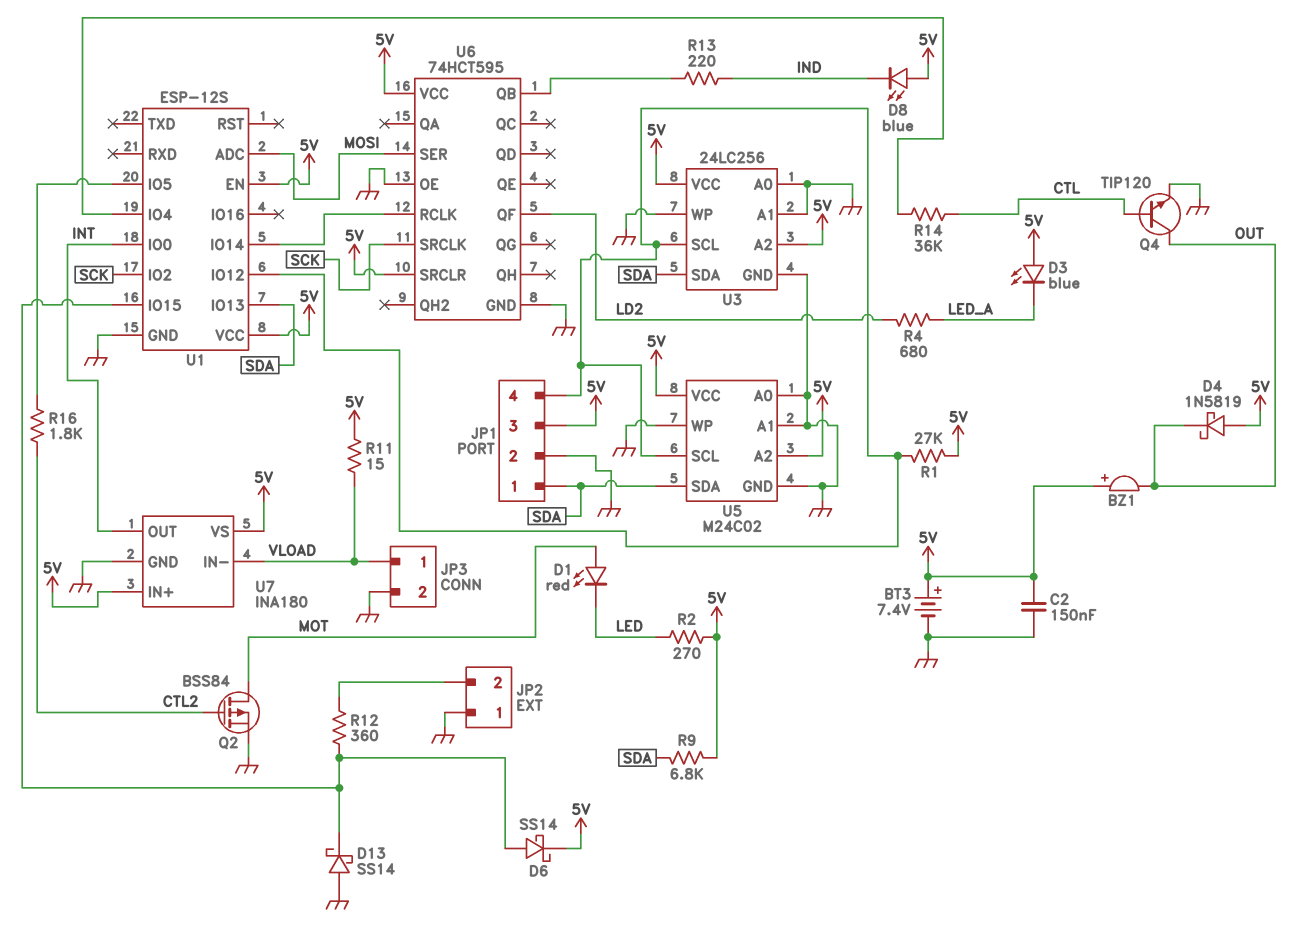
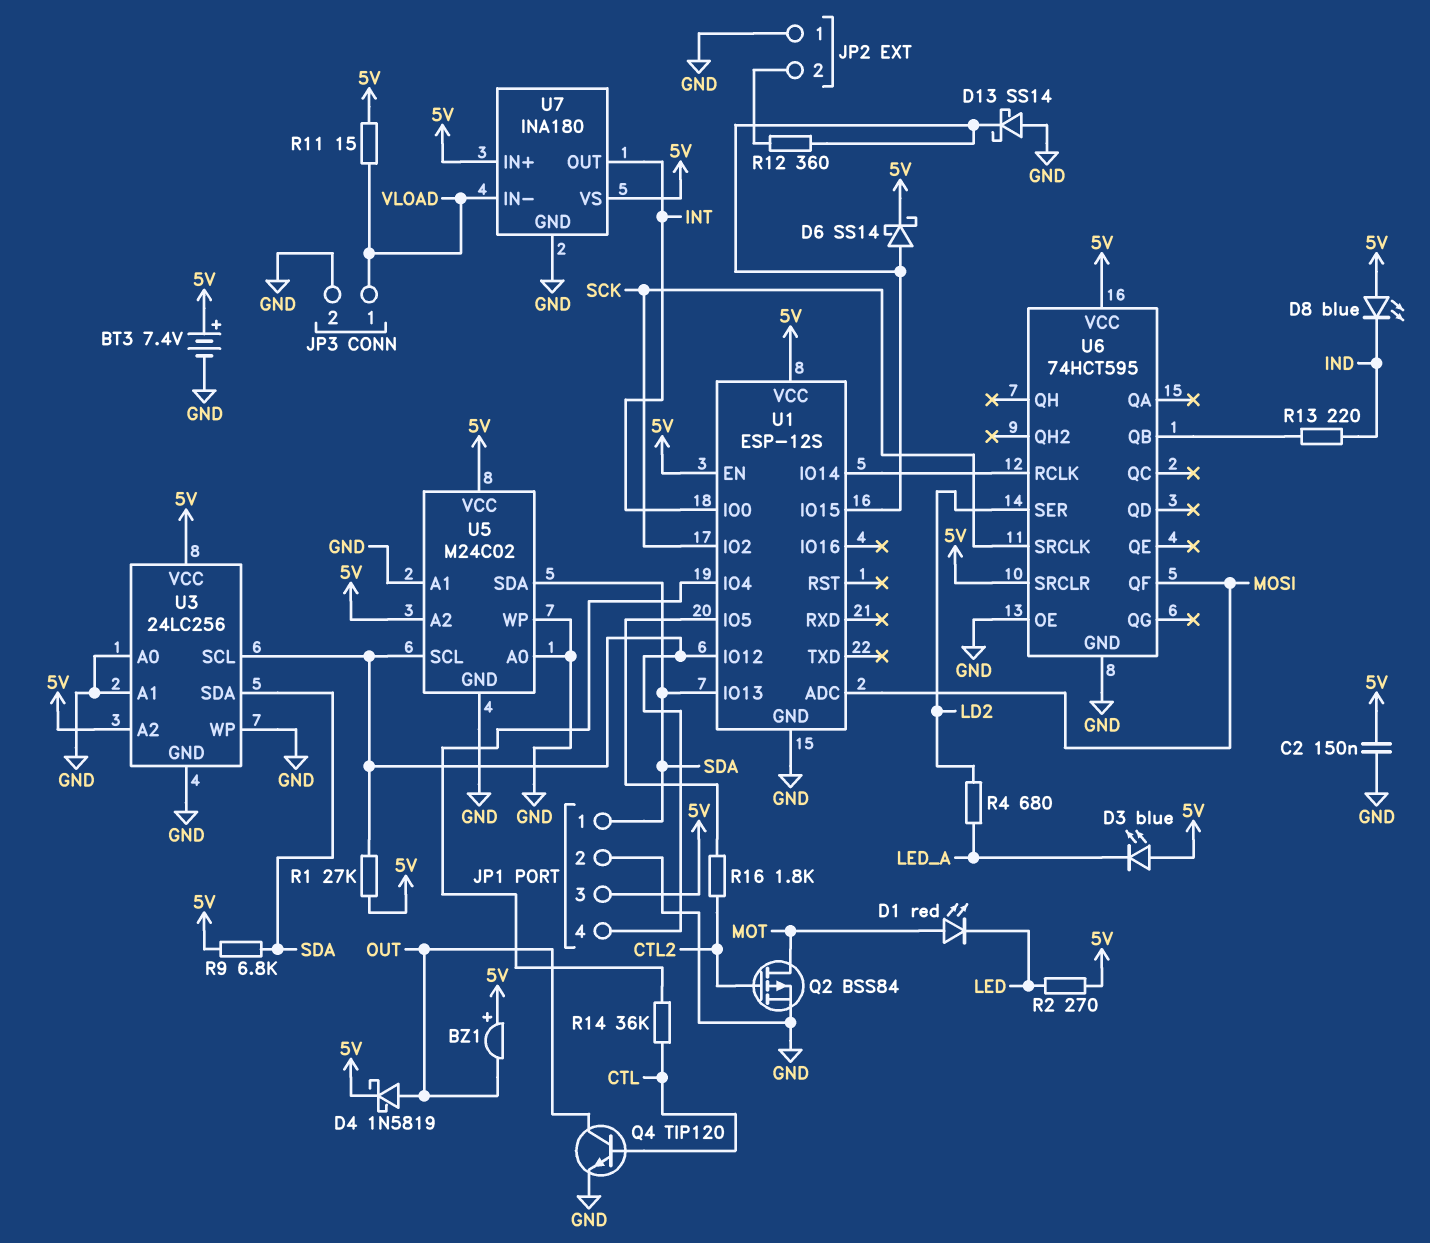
D4: schottky 1N5819 (A 5V, K OUT) -> schottky 1N5819 (A OUT, K 5V)
U6 pin QF: LD2 -> MOSI
U6 pin SER: MOSI -> LD2

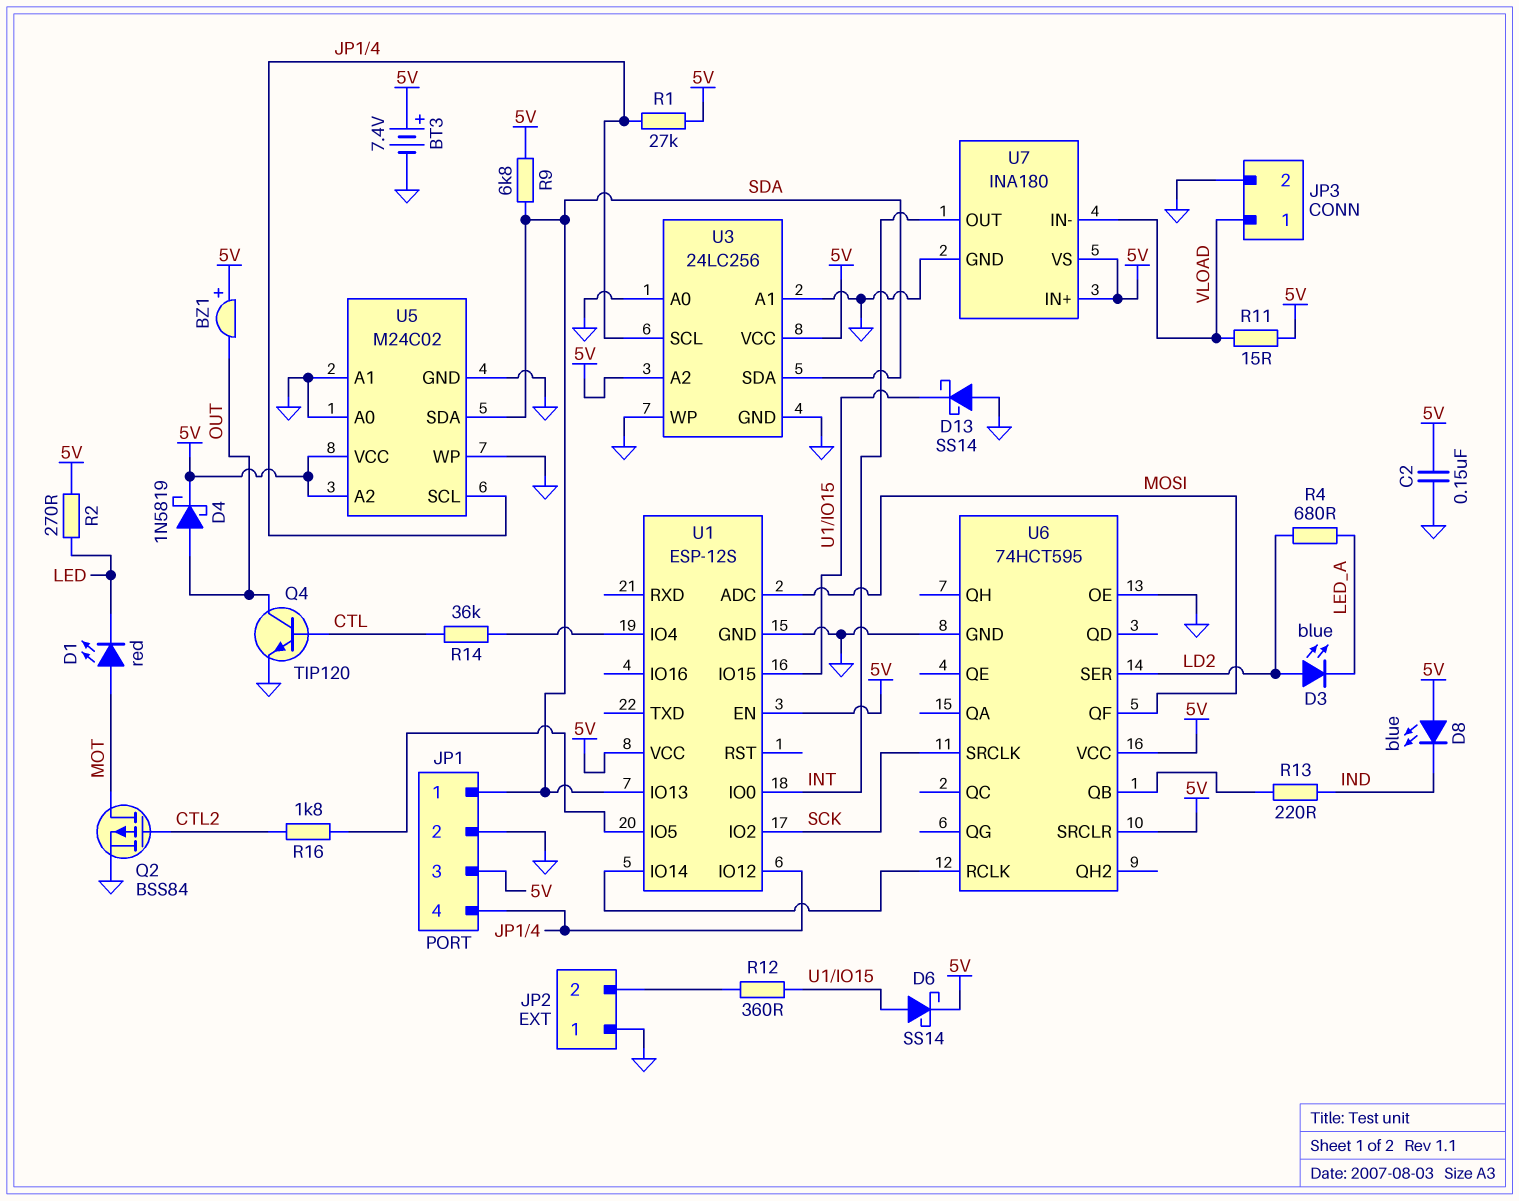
D3: LED blue (A 5V, K LED_A) -> LED blue (A LD2, K LED_A)

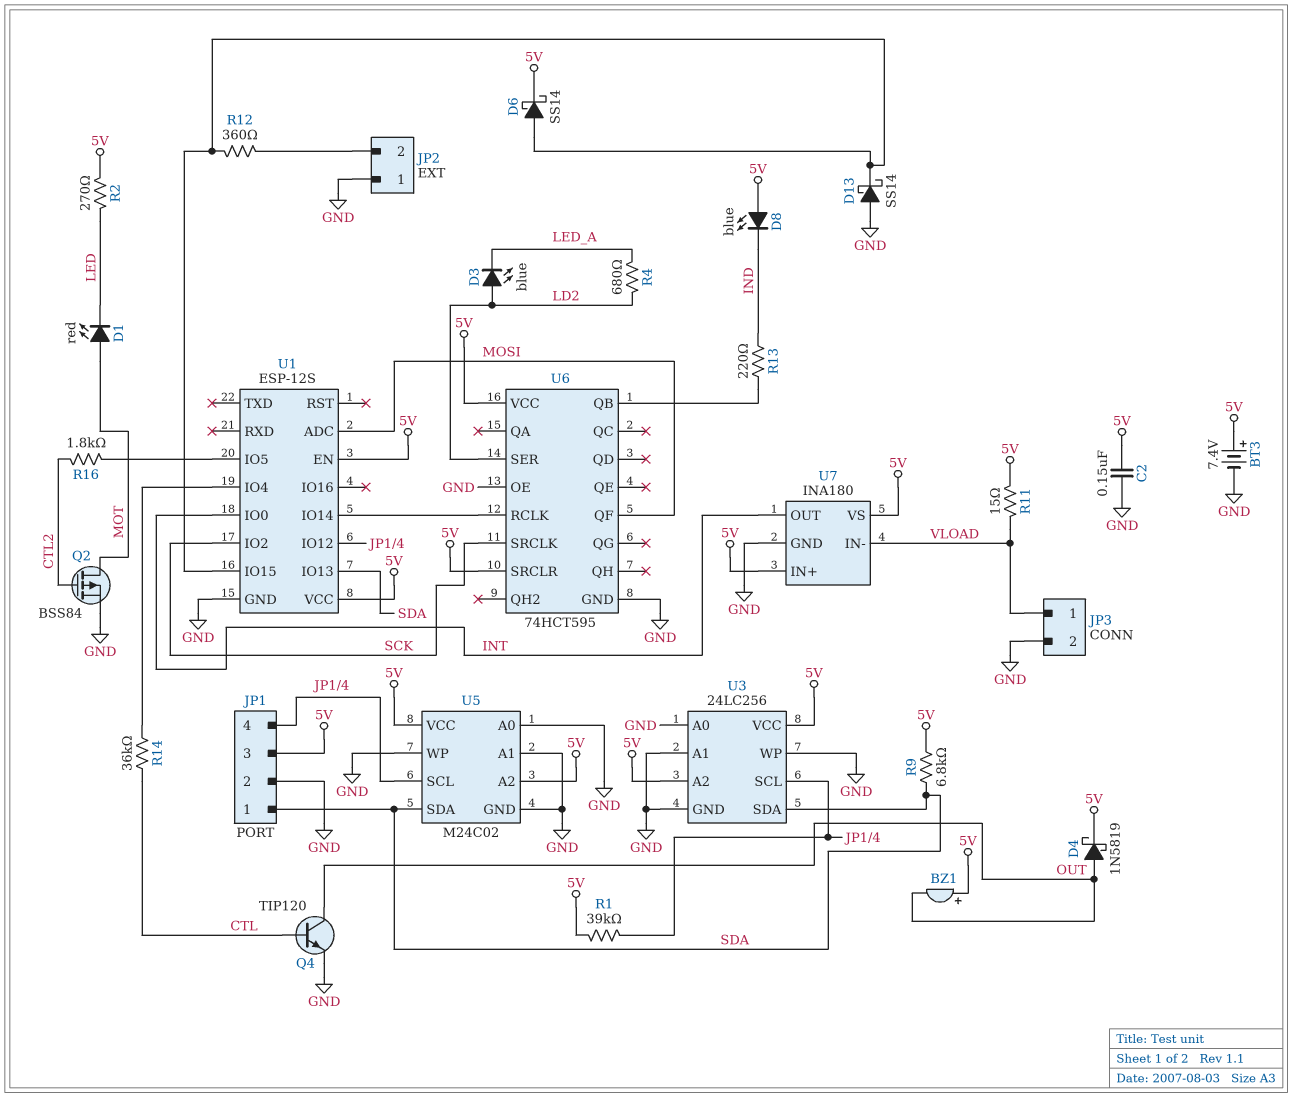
R1: 27k (5V, JP1/4) -> 39k (5V, JP1/4)

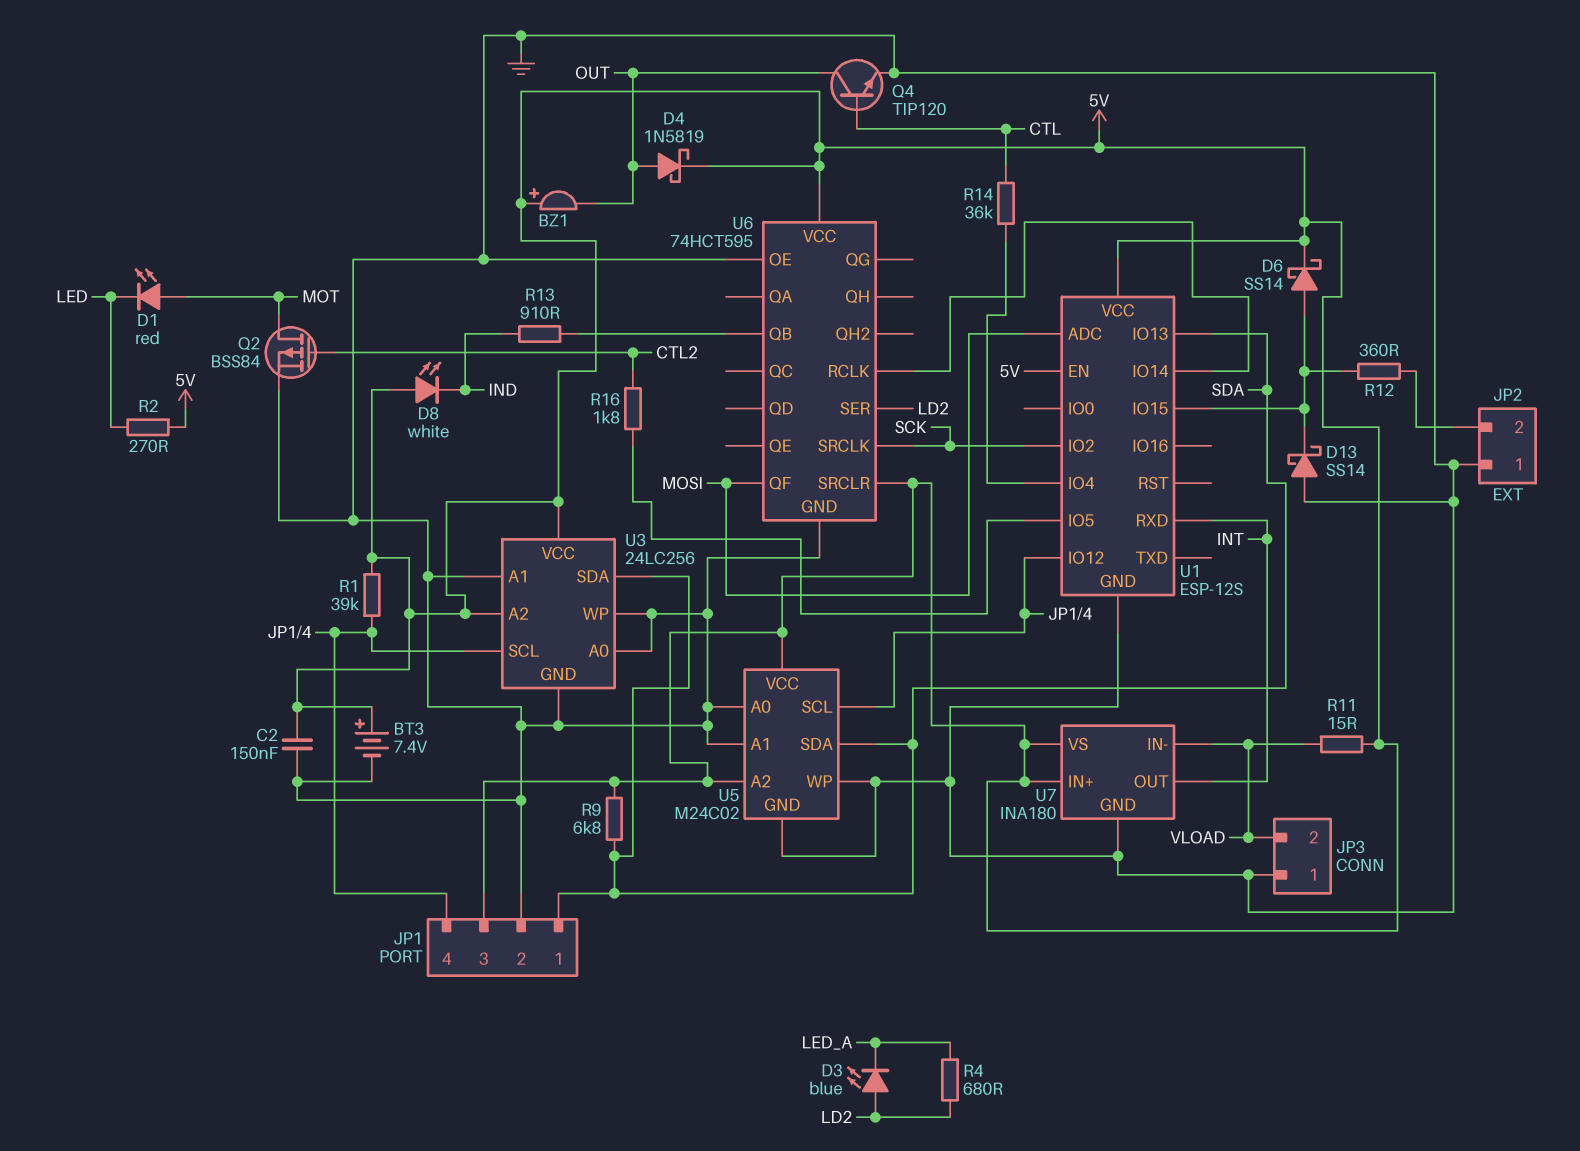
D8: LED blue (A 5V, K IND) -> LED white (A 5V, K IND)
JP3 pin 1: VLOAD -> GND
JP3 pin 2: GND -> VLOAD
R13: 220 (IND, U6/QB) -> 910 (IND, U6/QB)
U1 pin IO0: INT -> none
U1 pin RXD: none -> INT

